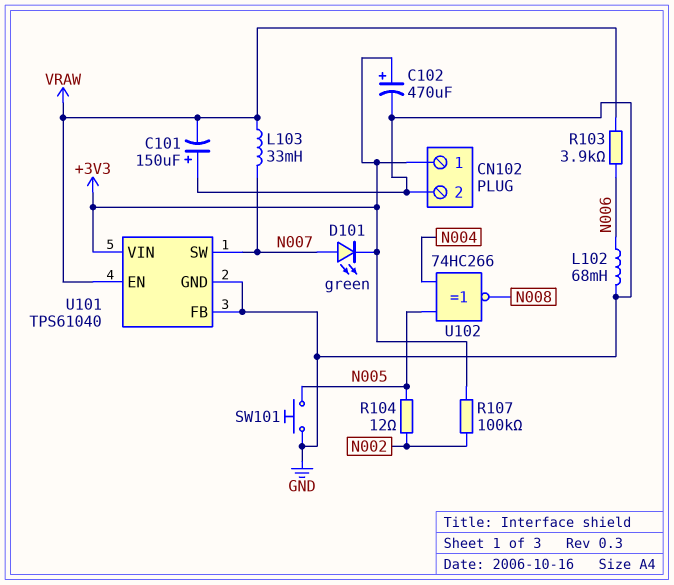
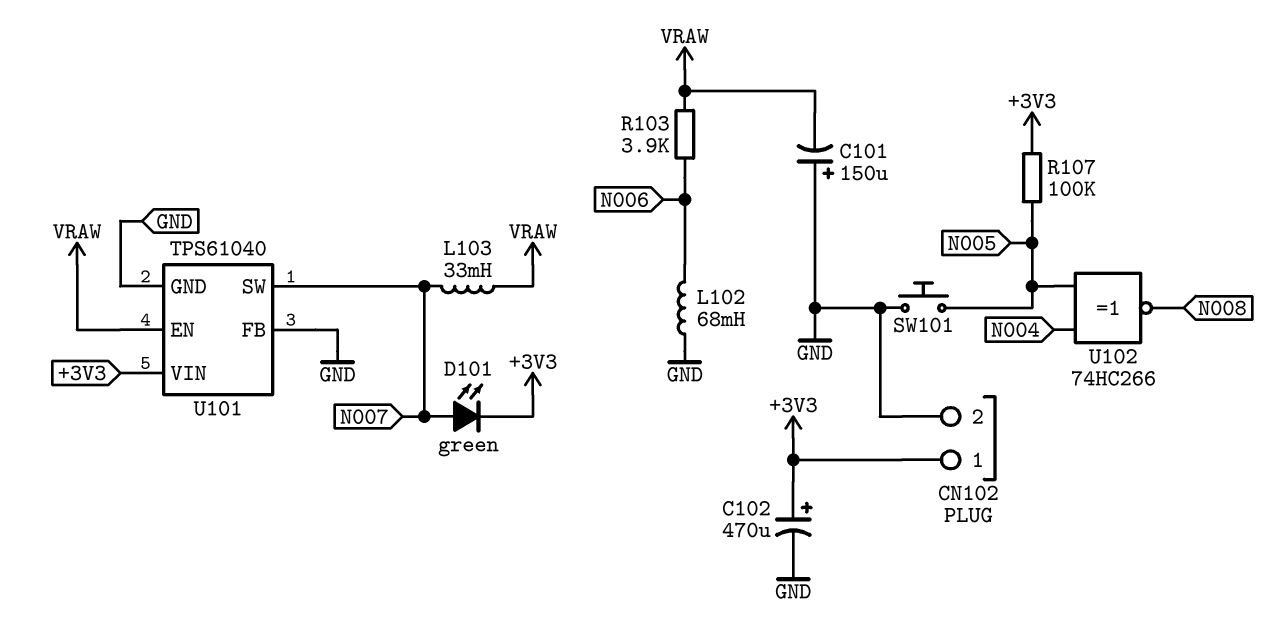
R104: 12 (N002, N005) -> none
R107: 100k (+3V3, N002) -> 100k (+3V3, N005)

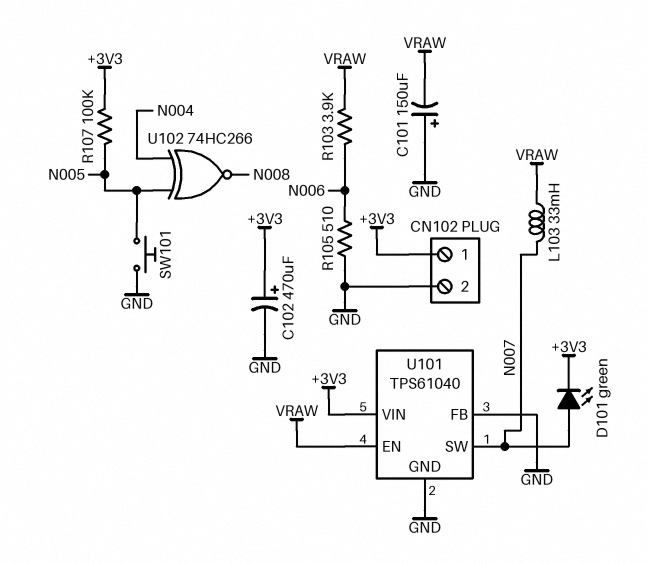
L102: 68mH (GND, N006) -> none
R105: none -> 510 (GND, N006)

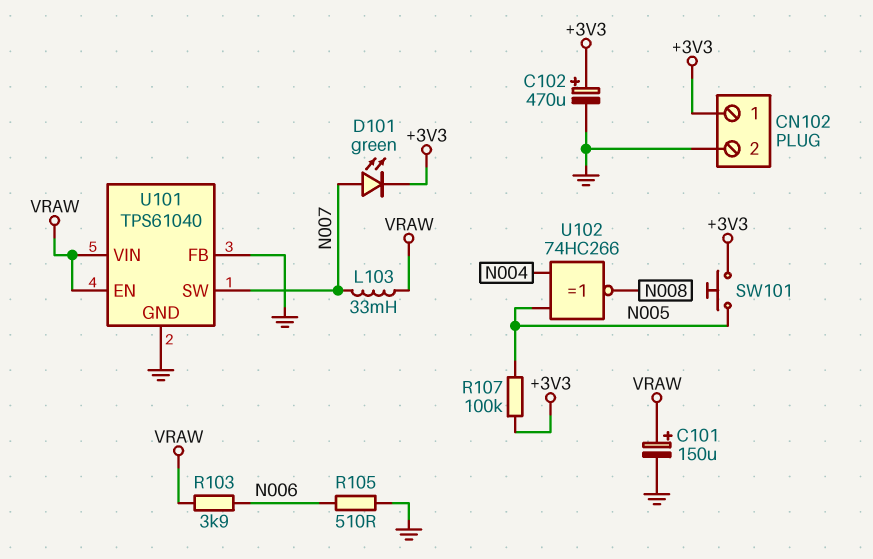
C101: 150uF (plus GND, minus VRAW) -> 150uF (plus VRAW, minus GND)
SW101: button (GND, N005) -> button (+3V3, N005)
U101 pin VIN: +3V3 -> VRAW

